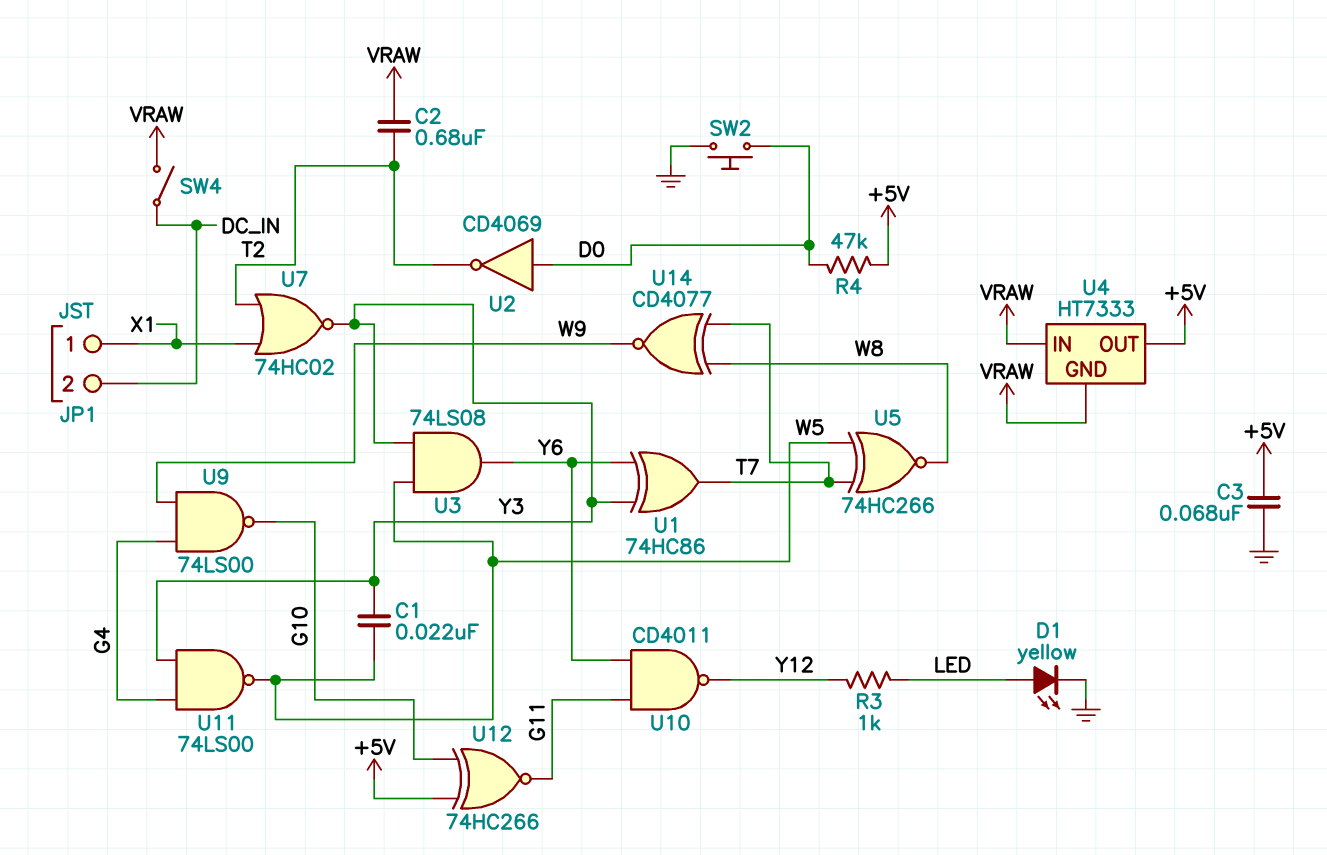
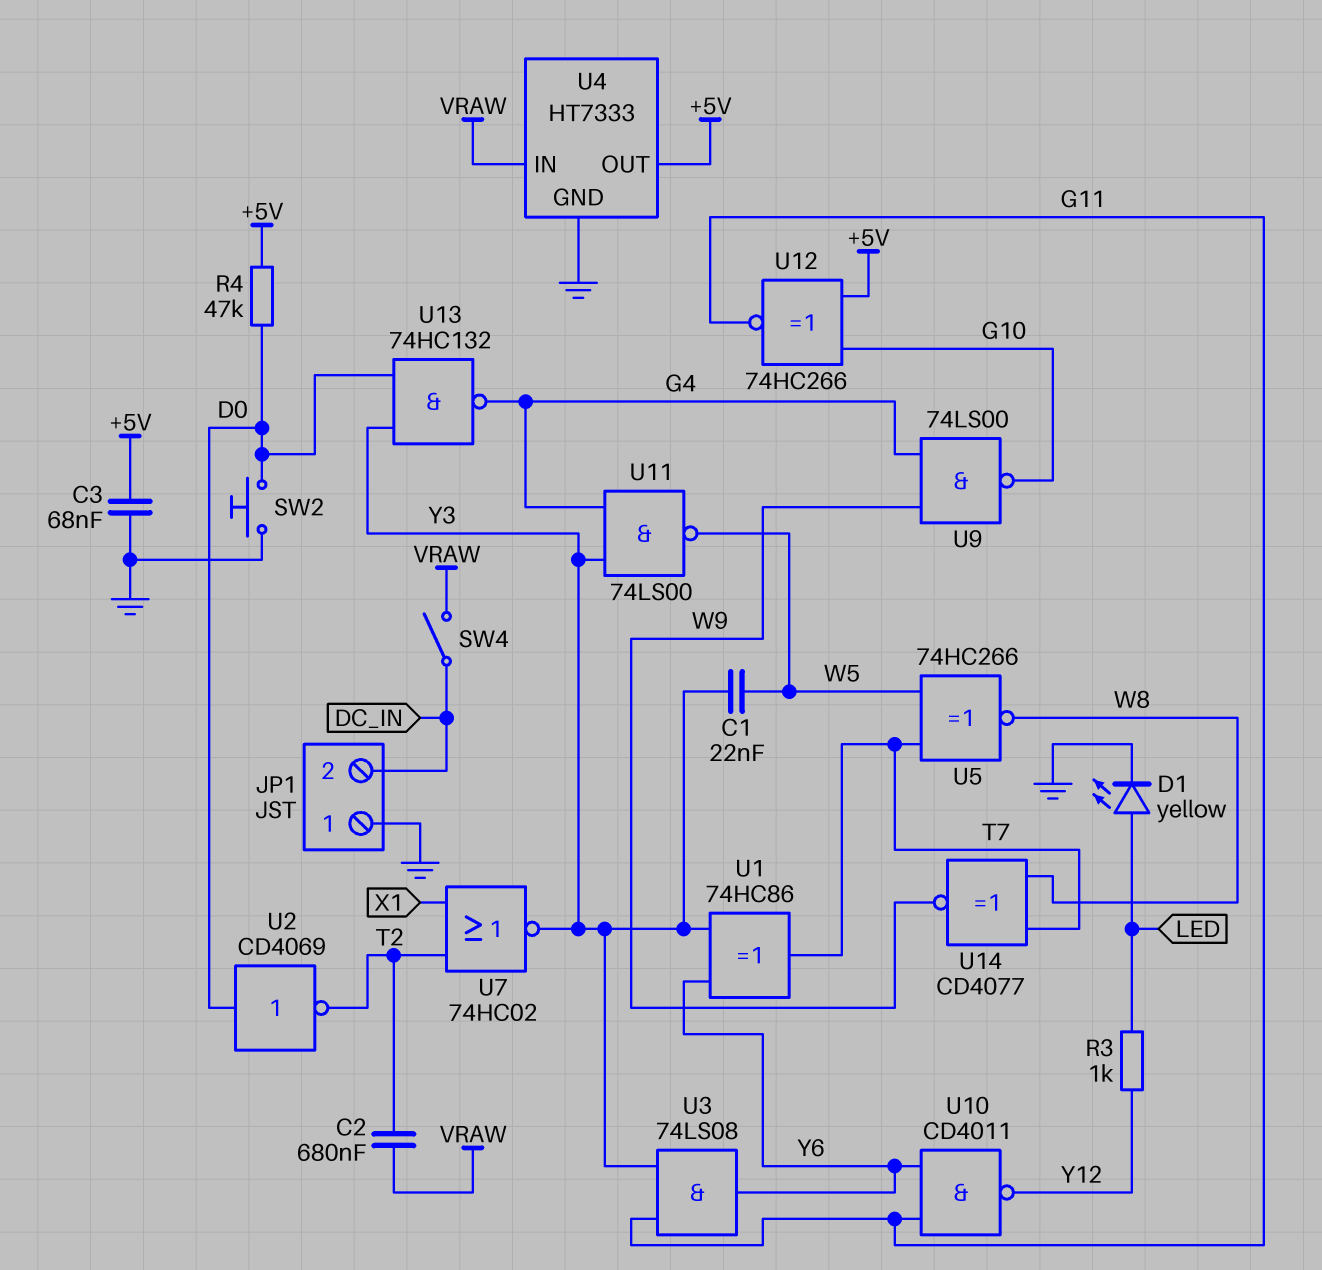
JP1 pin 1: X1 -> GND
U3: AND 74LS08 (in W5, in Y3, out Y6) -> AND 74LS08 (in G11, in Y3, out Y6)
U4 pin GND: VRAW -> GND
U13: none -> NAND 74HC132 (in D0, in Y3, out G4)

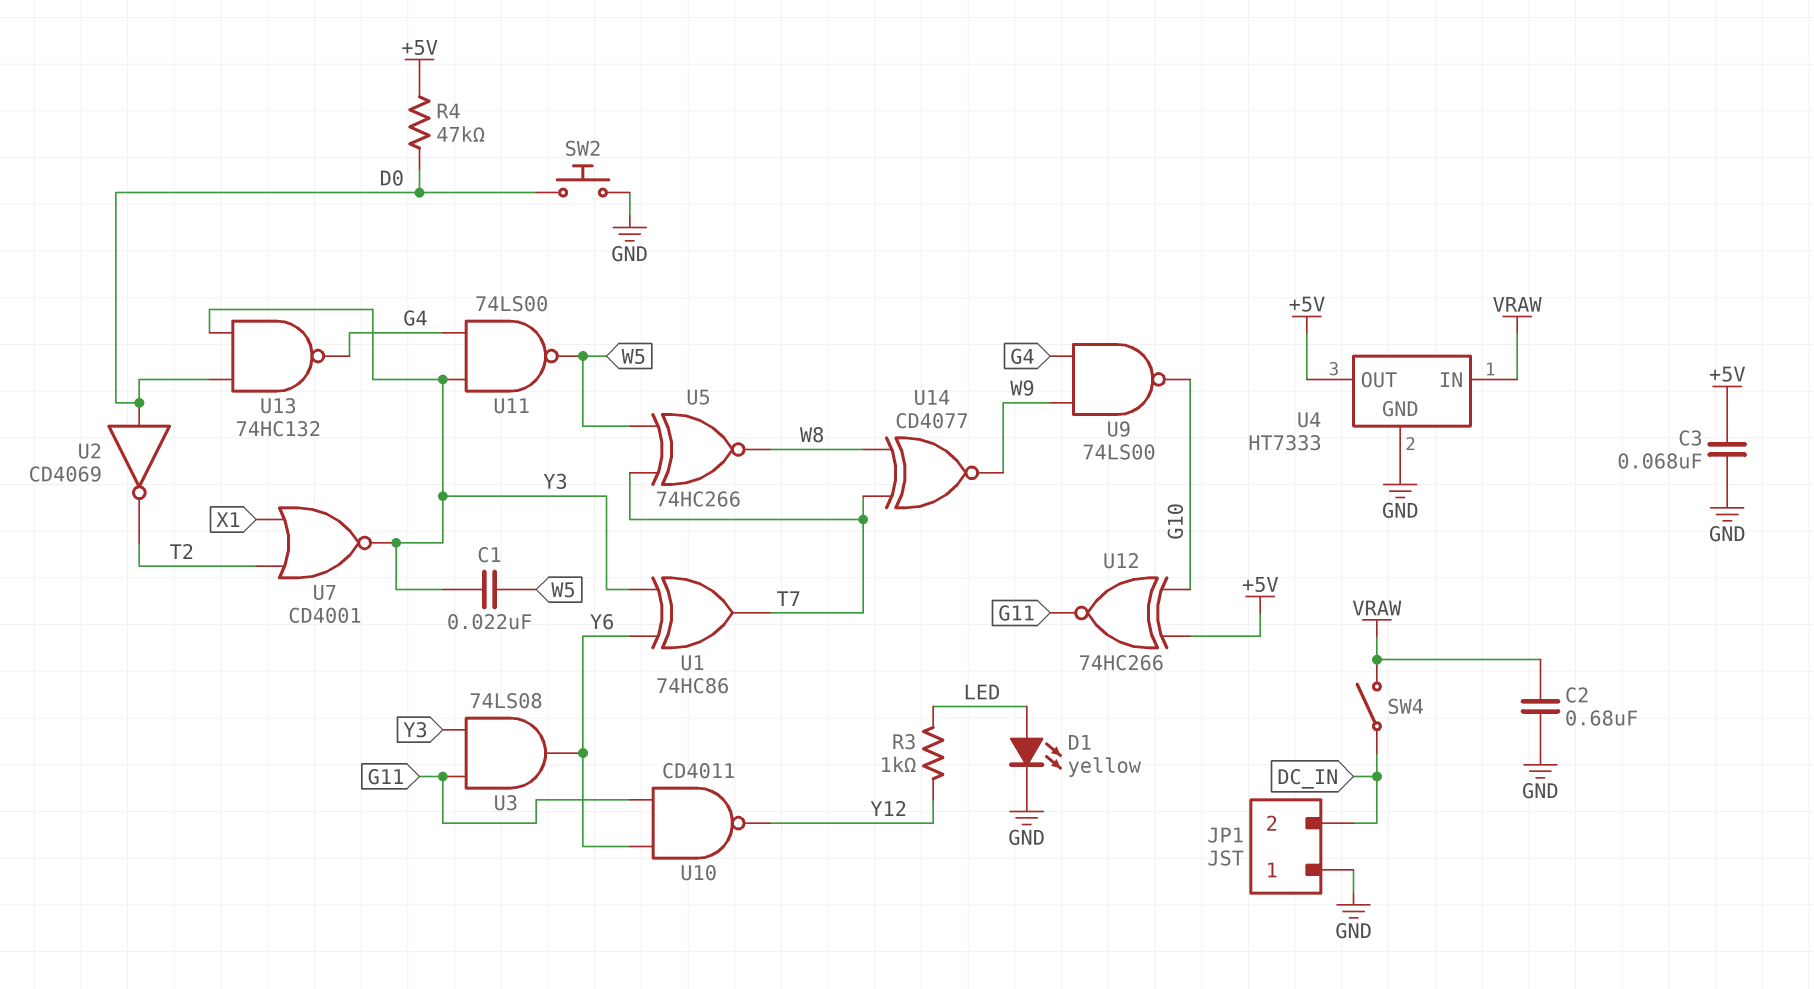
C2: 680nF (T2, VRAW) -> 680nF (GND, VRAW)
U7: NOR 74HC02 (in T2, in X1, out Y3) -> NOR CD4001 (in T2, in X1, out Y3)

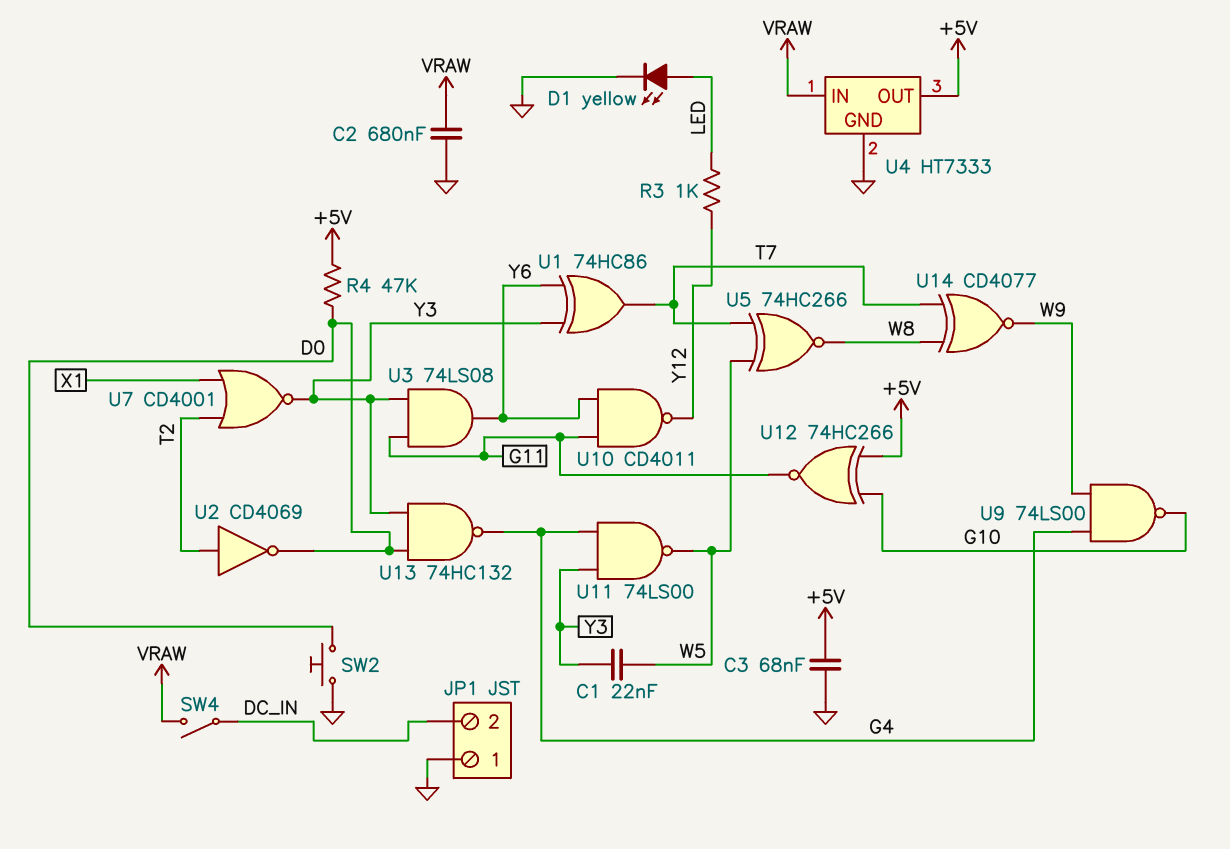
U2: NOT CD4069 (in D0, out T2) -> NOT CD4069 (in T2, out D0)

